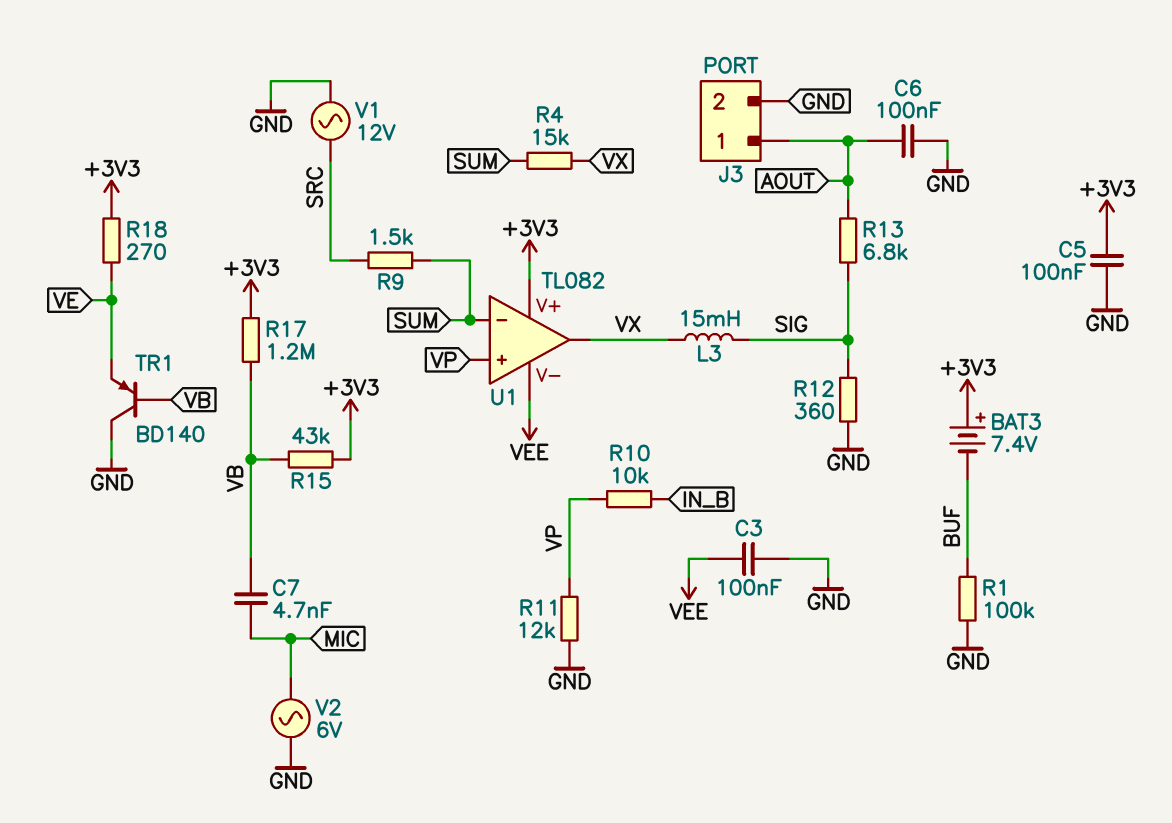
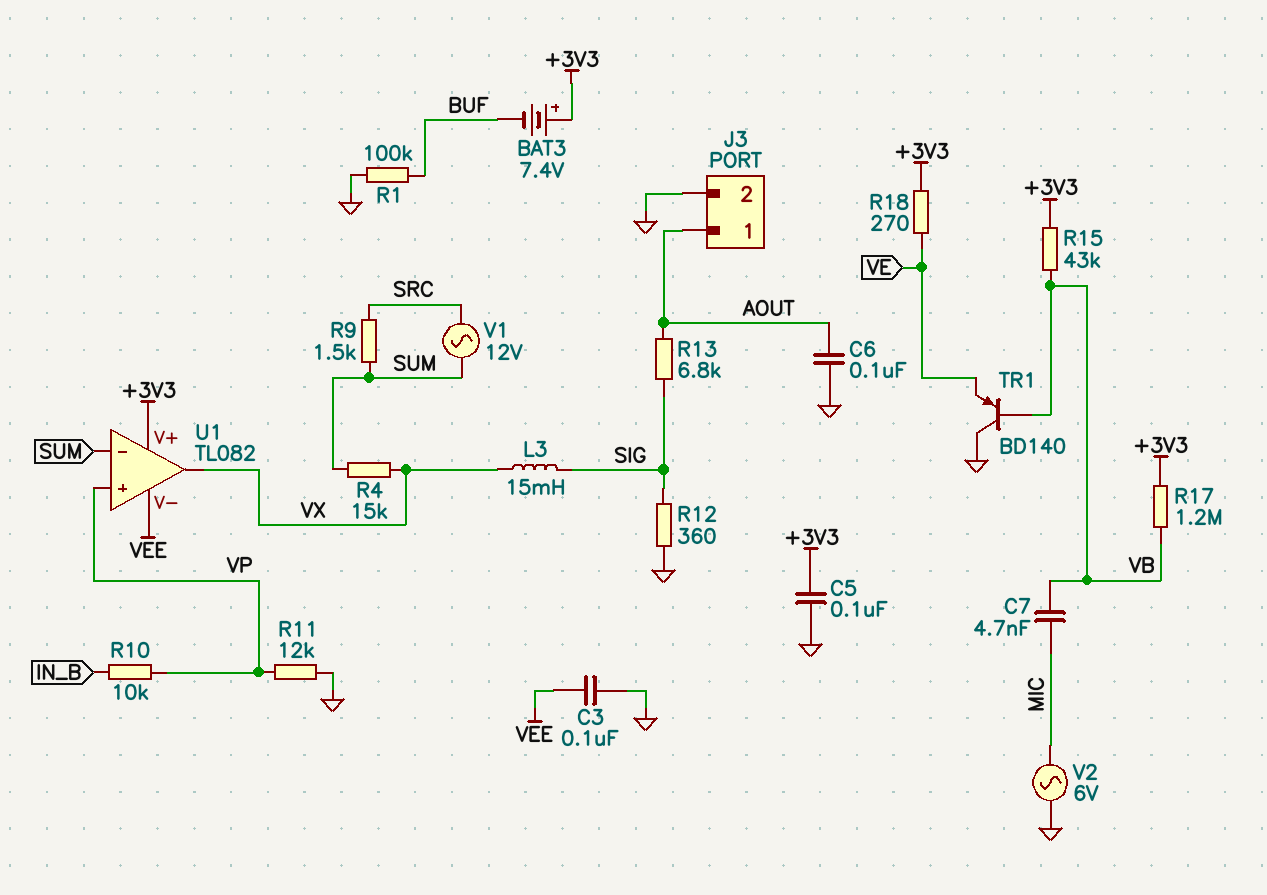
V1: AC 12V (GND, SRC) -> AC 12V (SRC, SUM)

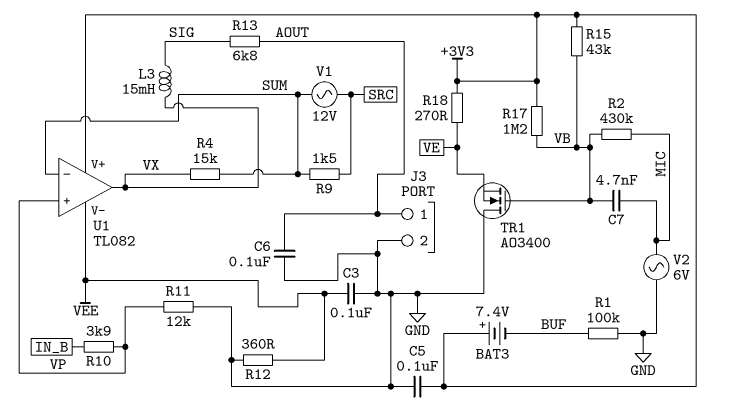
R2: none -> 430k (MIC, VB)
R10: 10k (IN_B, VP) -> 3.9k (IN_B, VP)
R12: 360 (GND, SIG) -> 360 (GND, VEE)
TR1: PNP BD140 (B VB, C GND, E VE) -> NMOS AO3400 (G VB, D GND, S VE)

